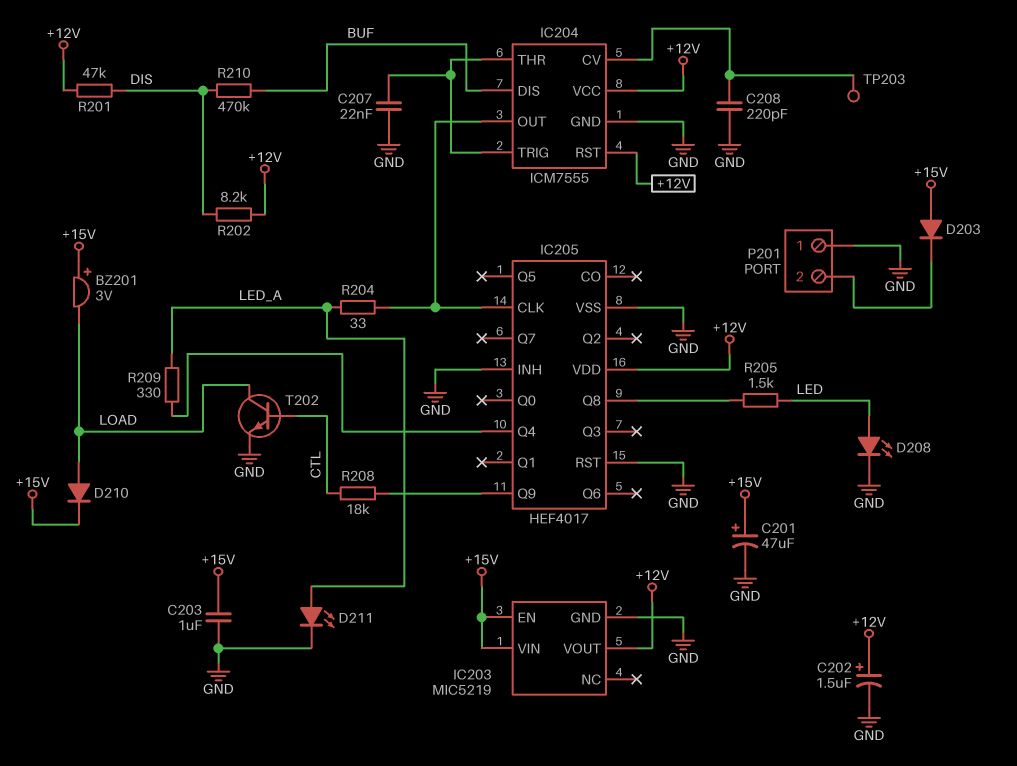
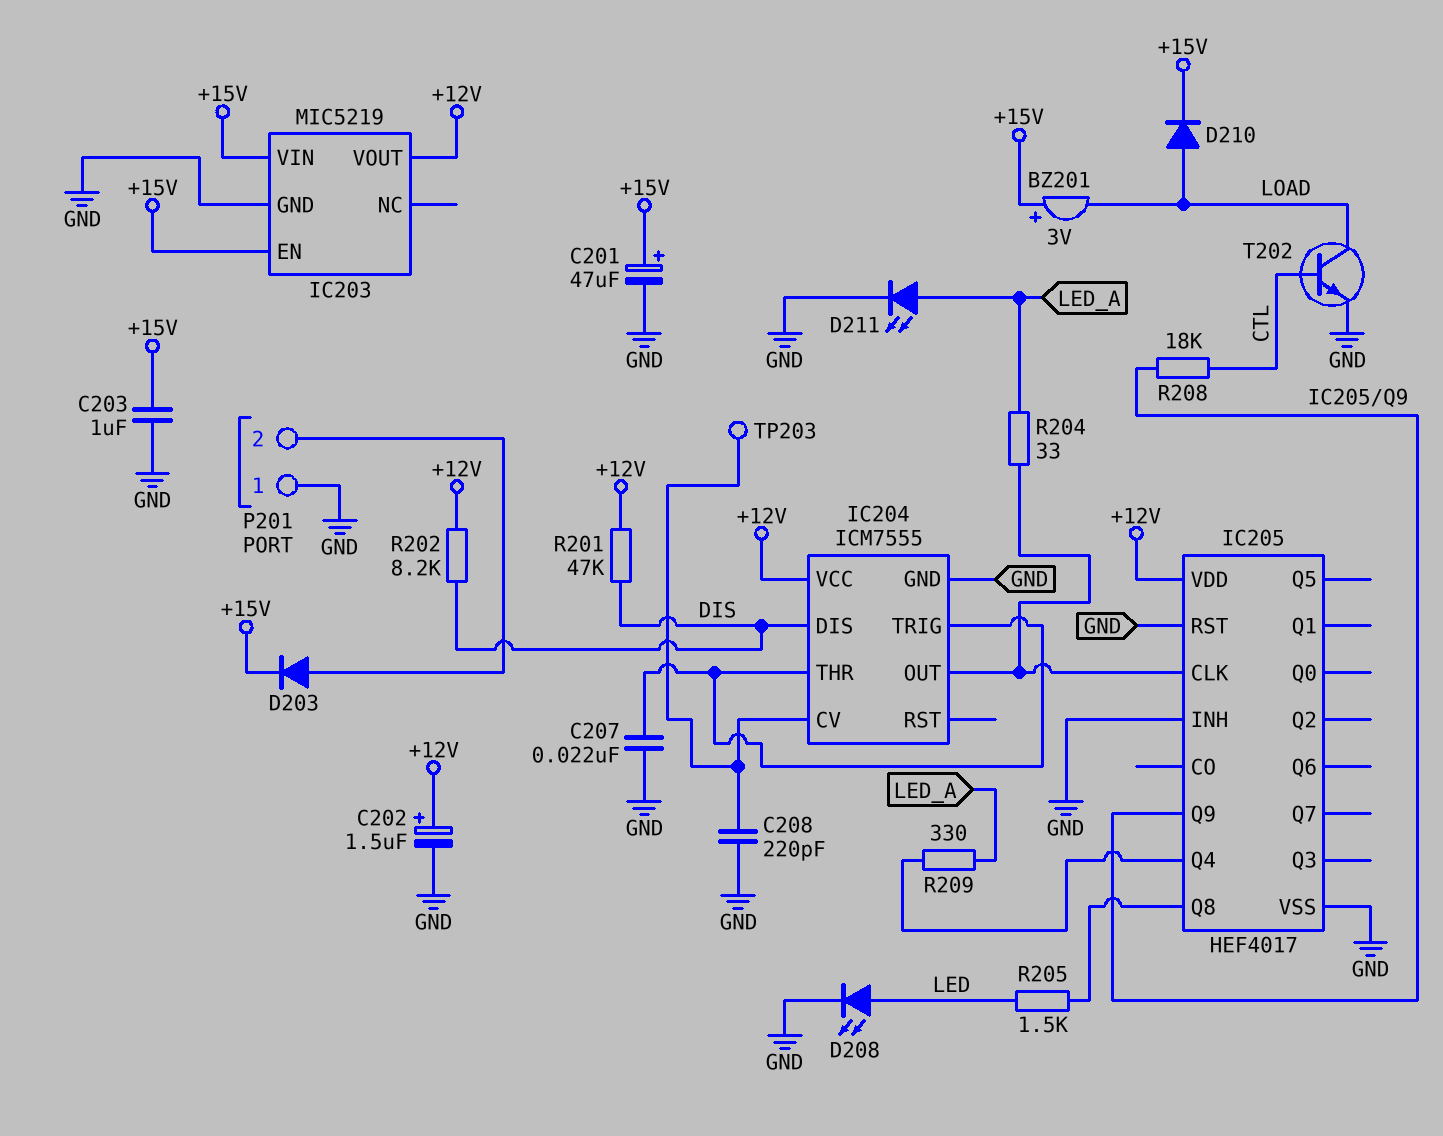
D203: diode (A +15V, K P201/2) -> diode (A P201/2, K +15V)
IC204 pin DIS: BUF -> DIS
IC204 pin RST: +12V -> none
R210: 470k (BUF, DIS) -> none

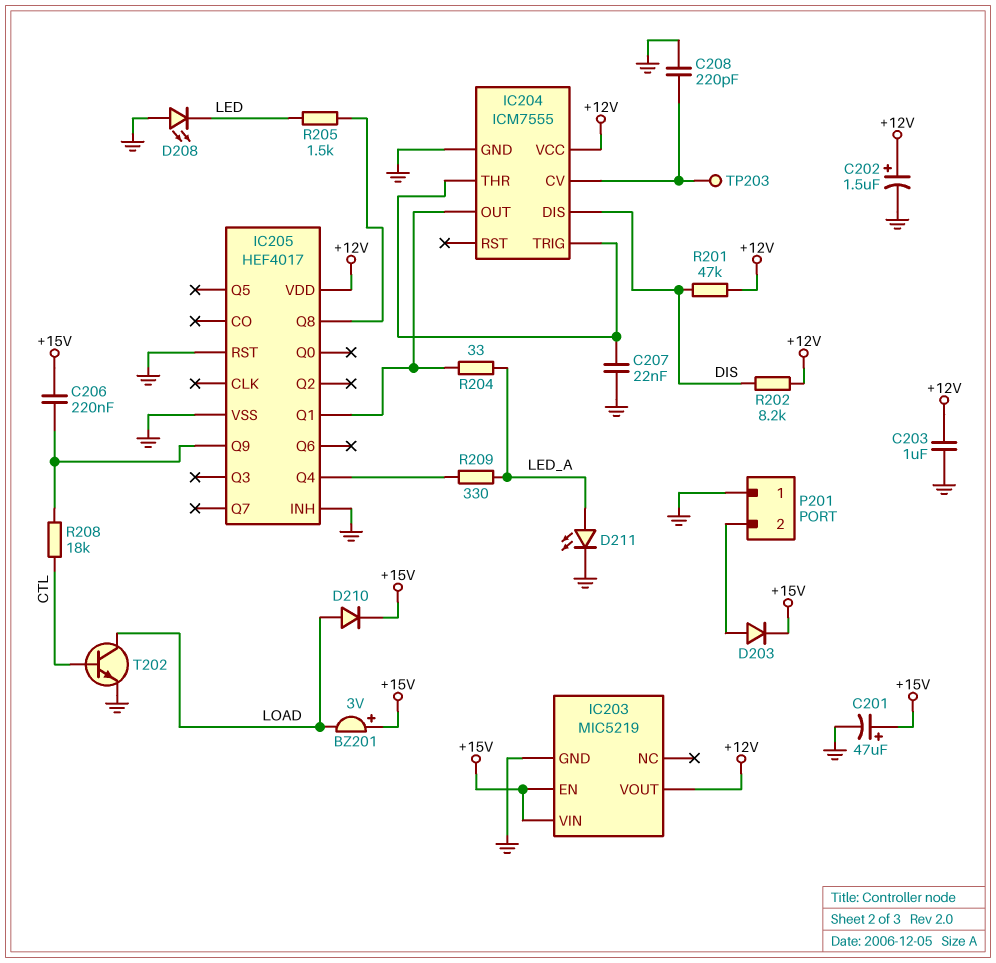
C203: 1uF (+15V, GND) -> 1uF (+12V, GND)
C206: none -> 220nF (+15V, IC205/Q9)
D208: LED (A LED, K GND) -> LED (A GND, K LED)
IC205 pin CLK: IC204/OUT -> none
IC205 pin Q1: none -> IC204/OUT

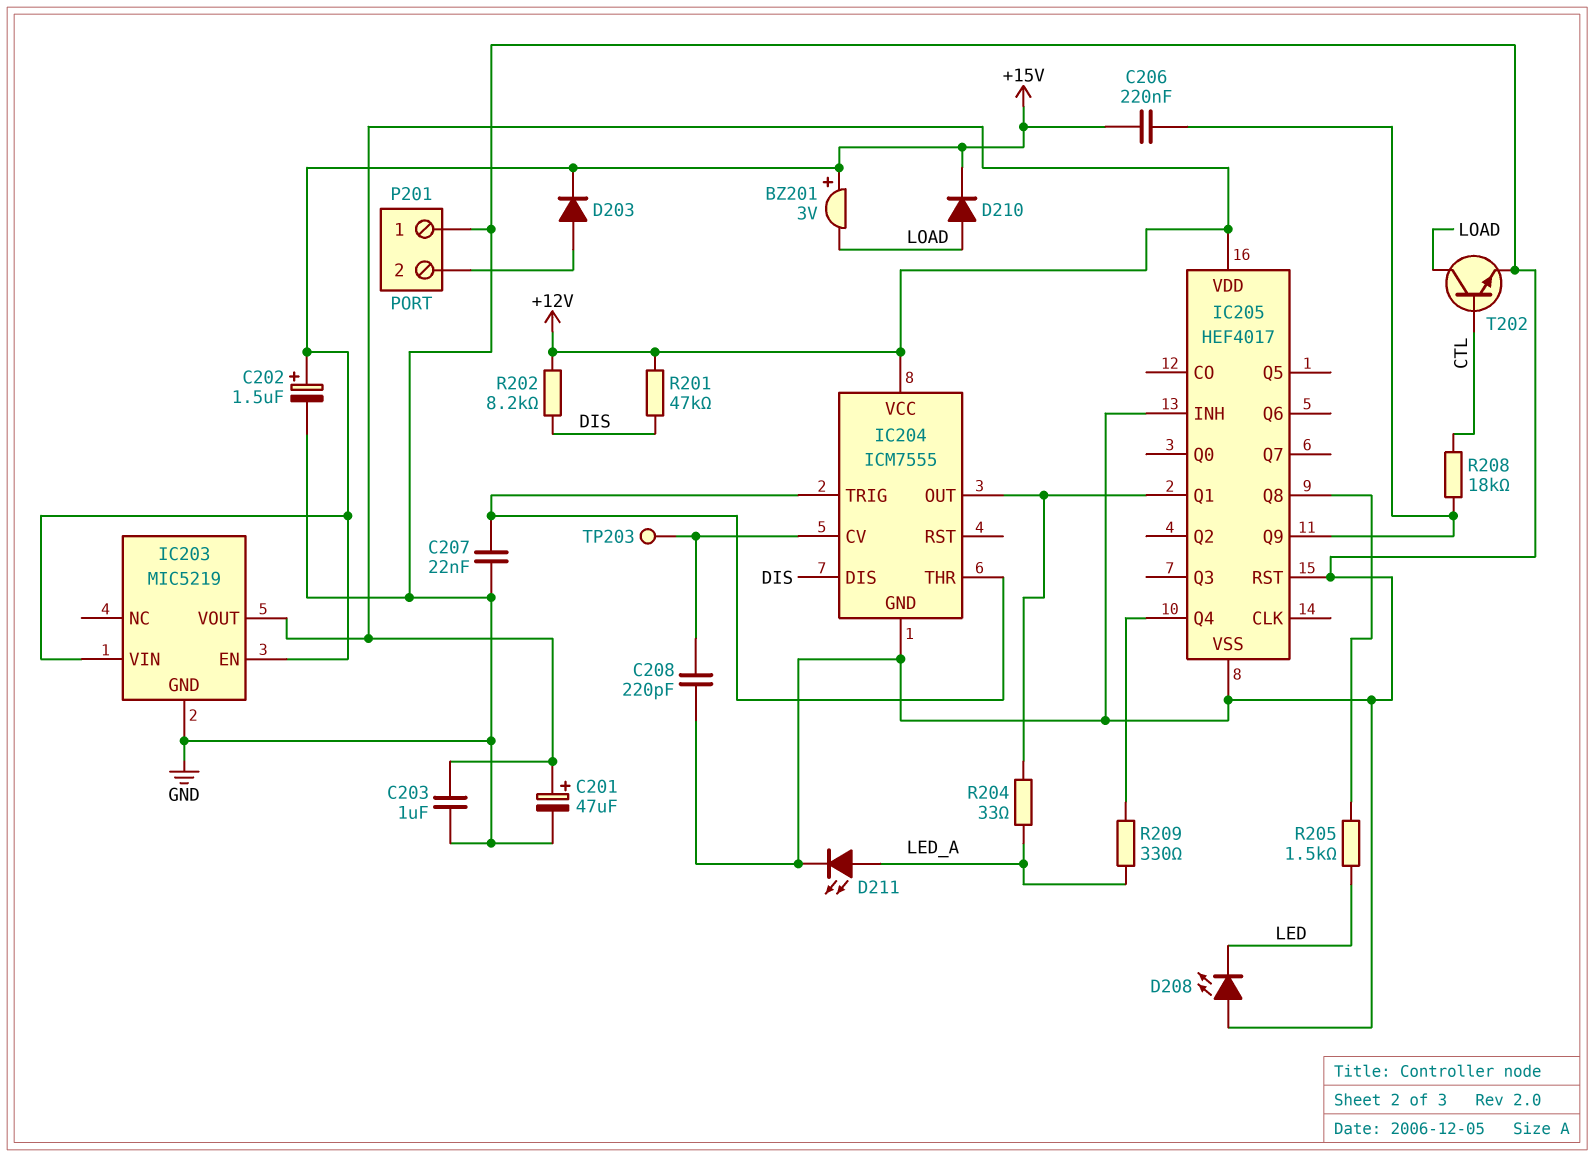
C201: 47uF (plus +15V, minus GND) -> 47uF (plus +12V, minus GND)
C202: 1.5uF (plus +12V, minus GND) -> 1.5uF (plus +15V, minus GND)

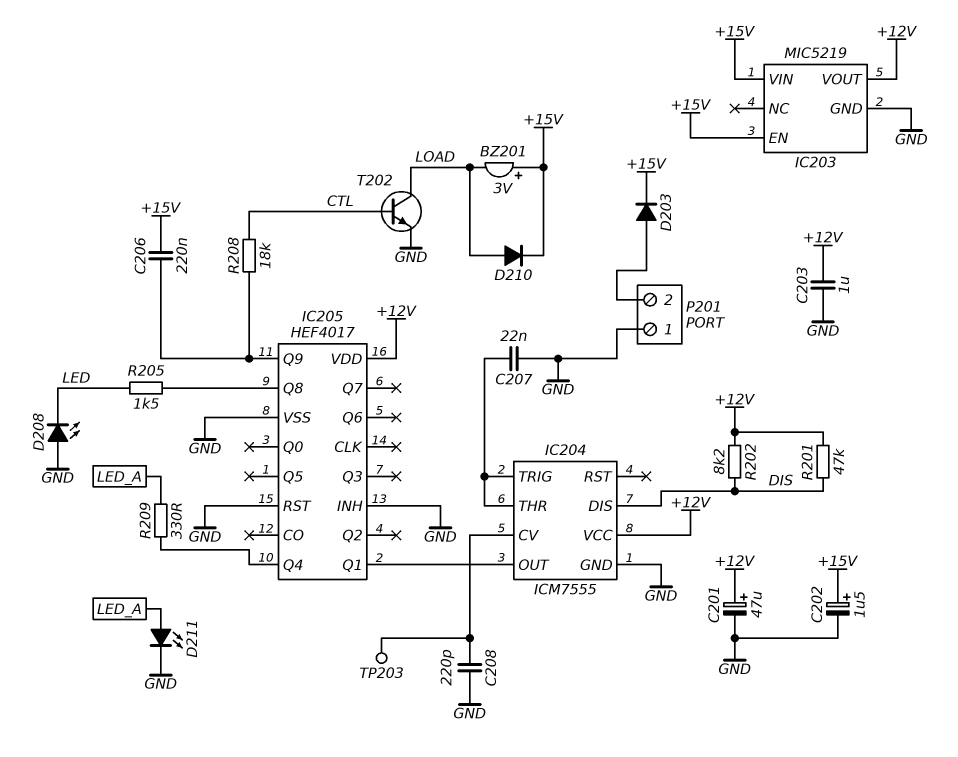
R204: 33 (IC204/OUT, LED_A) -> none

